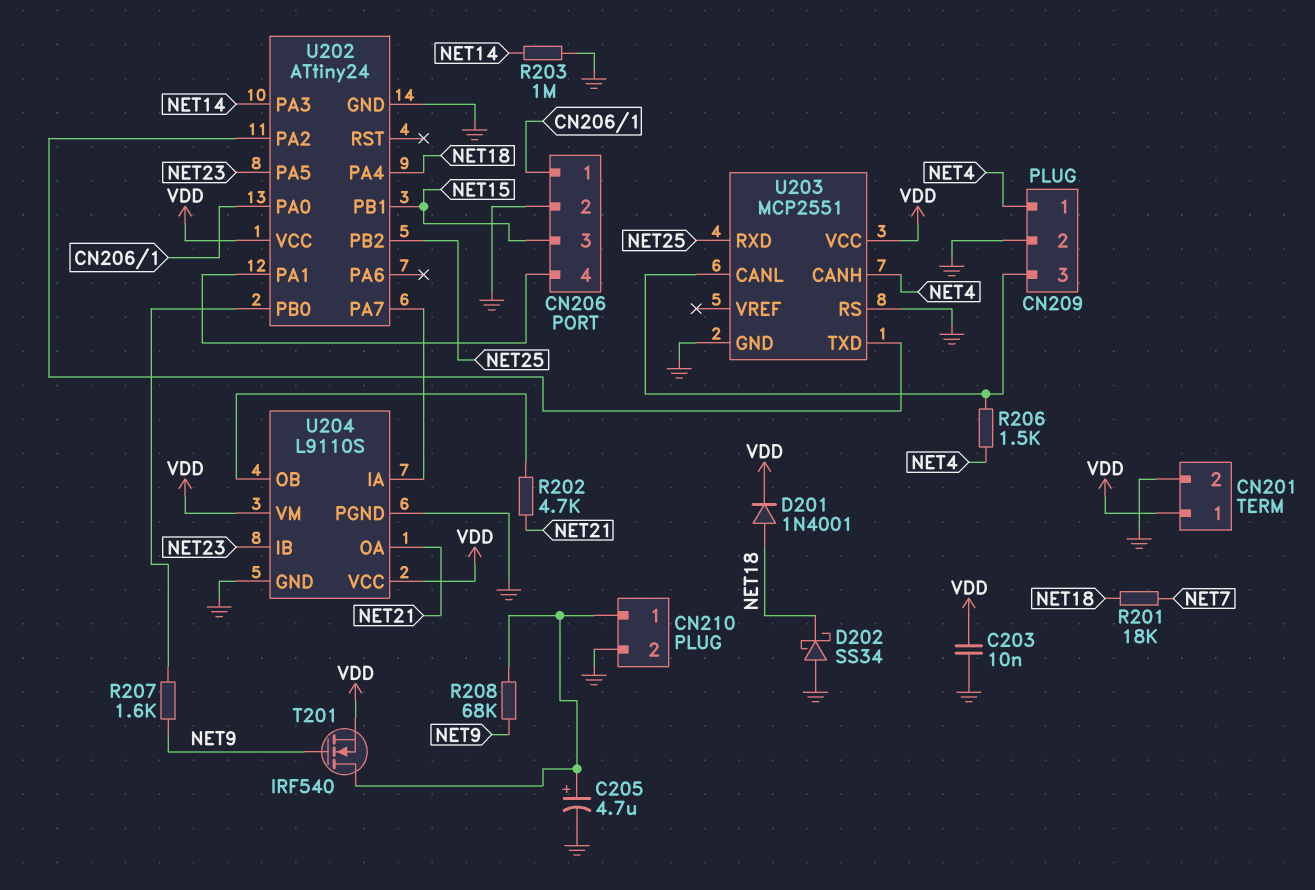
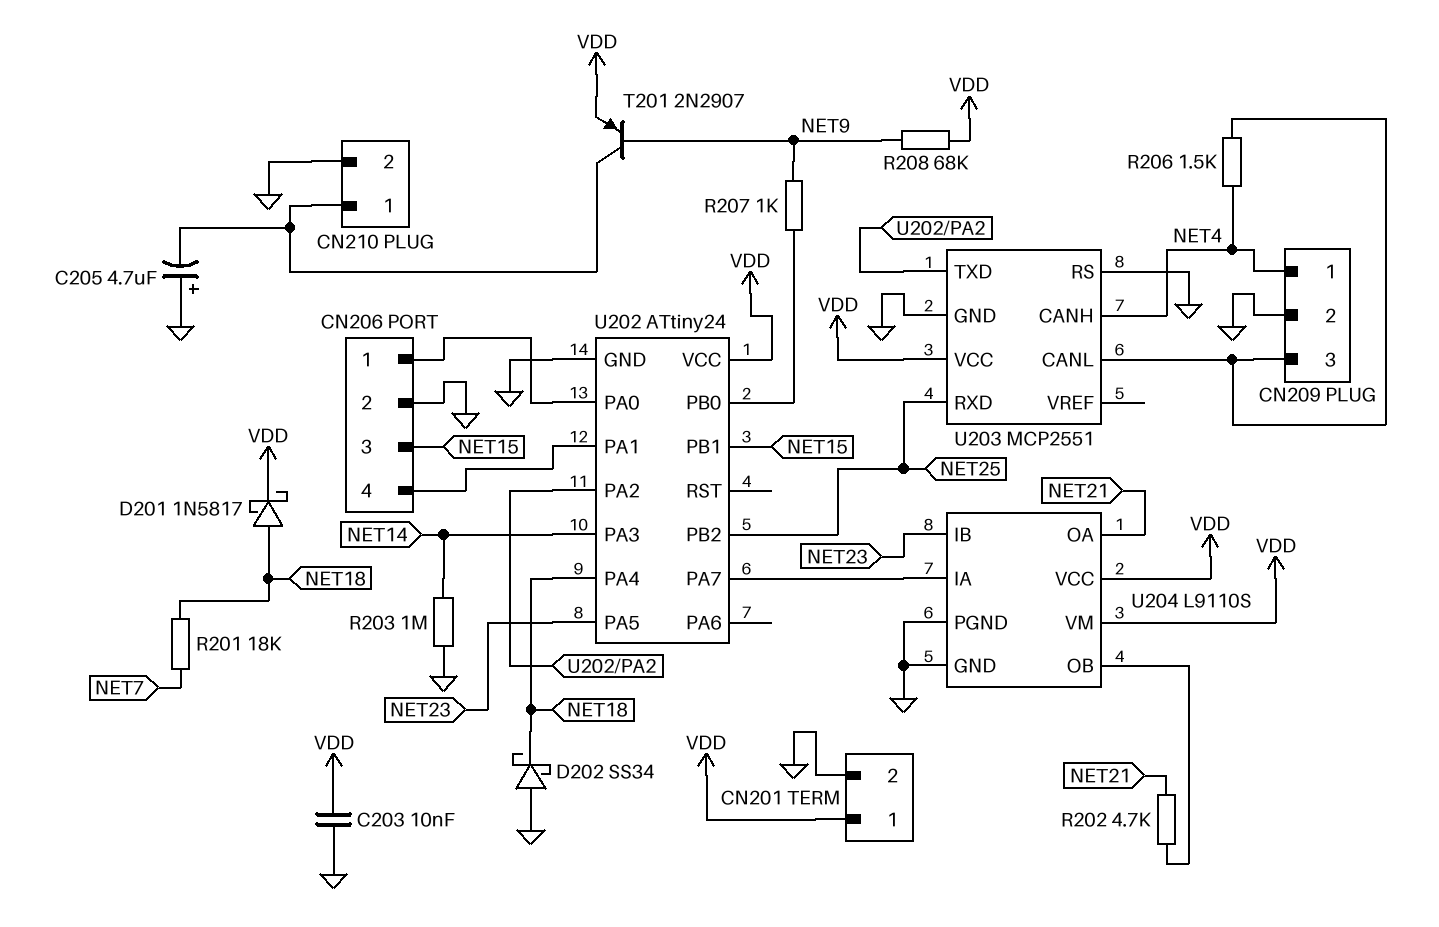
C205: 4.7uF (plus CN210/1, minus GND) -> 4.7uF (plus GND, minus CN210/1)
D201: diode 1N4001 (A NET18, K VDD) -> schottky 1N5817 (A NET18, K VDD)
R207: 1.6k (NET9, U202/PB0) -> 1k (NET9, U202/PB0)
R208: 68k (CN210/1, NET9) -> 68k (NET9, VDD)
T201: NMOS IRF540 (G NET9, D CN210/1, S VDD) -> PNP 2N2907 (B NET9, C CN210/1, E VDD)

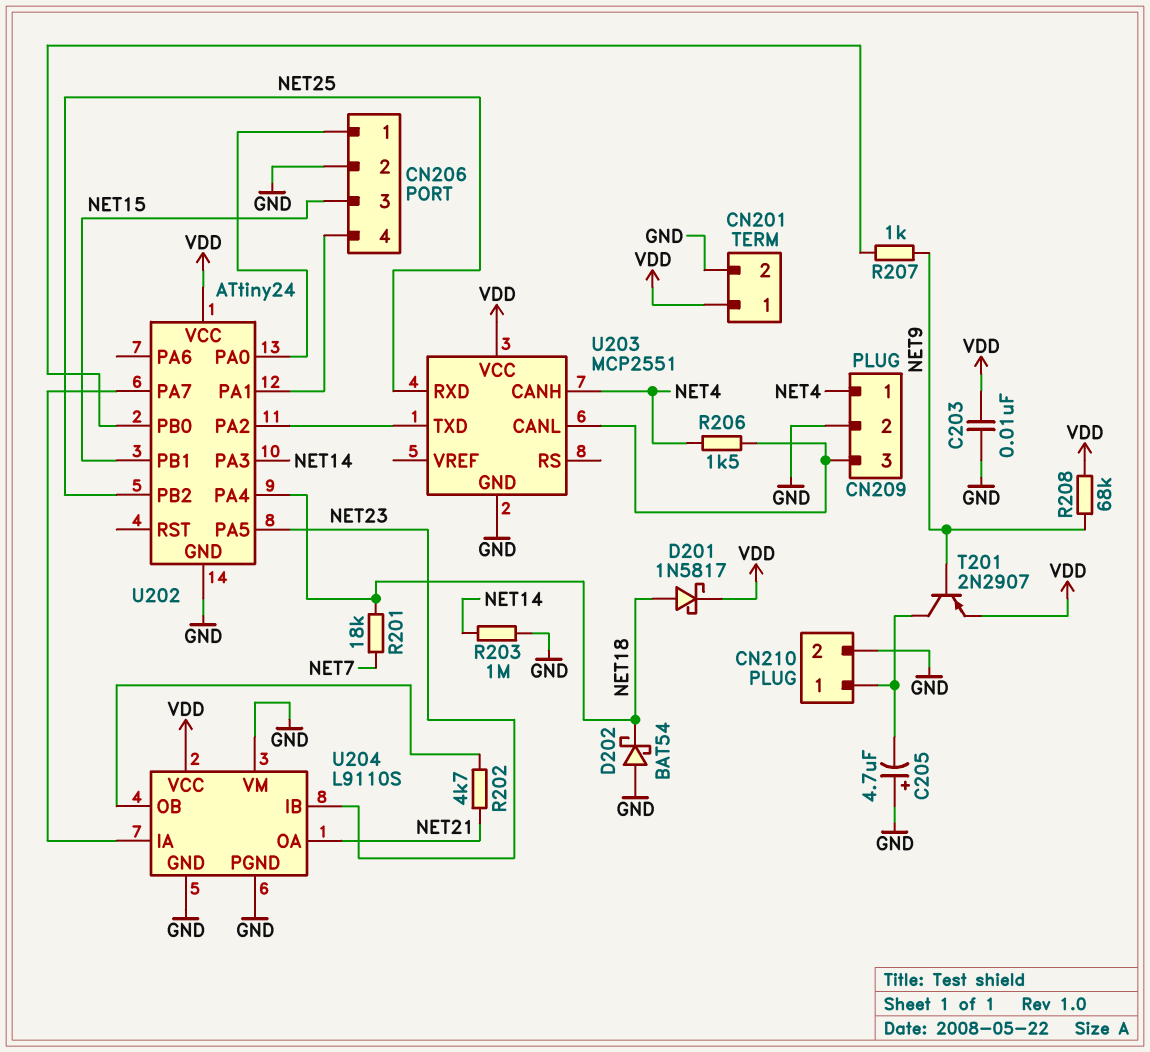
D202: schottky SS34 (A GND, K NET18) -> schottky BAT54 (A GND, K NET18)
U203 pin RS: GND -> none
U204 pin VM: VDD -> GND

